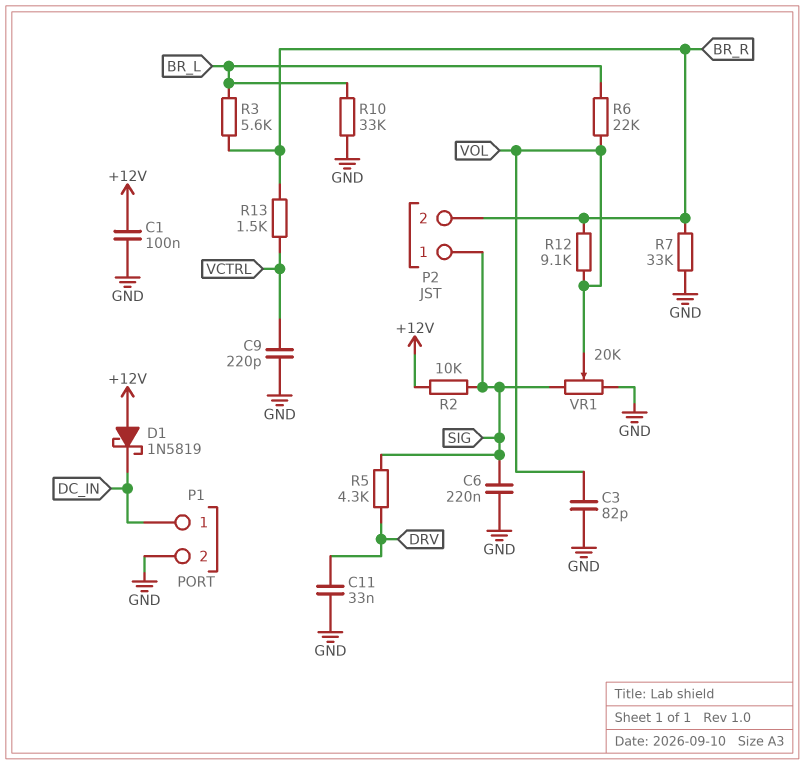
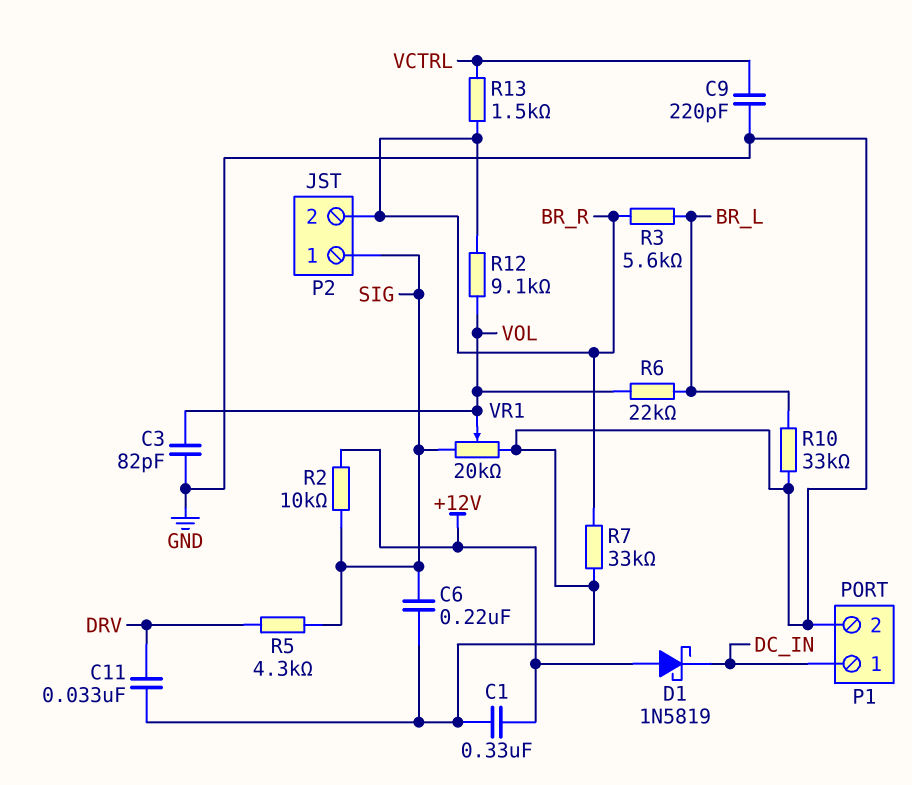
C1: 100nF (+12V, GND) -> 330nF (+12V, GND)

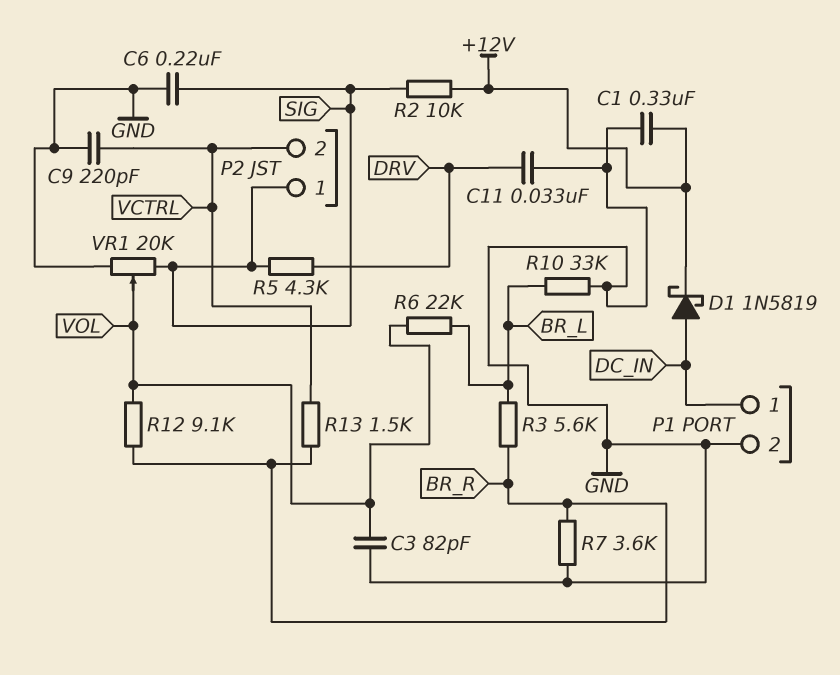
D1: schottky 1N5819 (A +12V, K DC_IN) -> schottky 1N5819 (A DC_IN, K +12V)
P2 pin 2: BR_R -> VCTRL
R7: 33k (BR_R, GND) -> 3.6k (BR_R, GND)

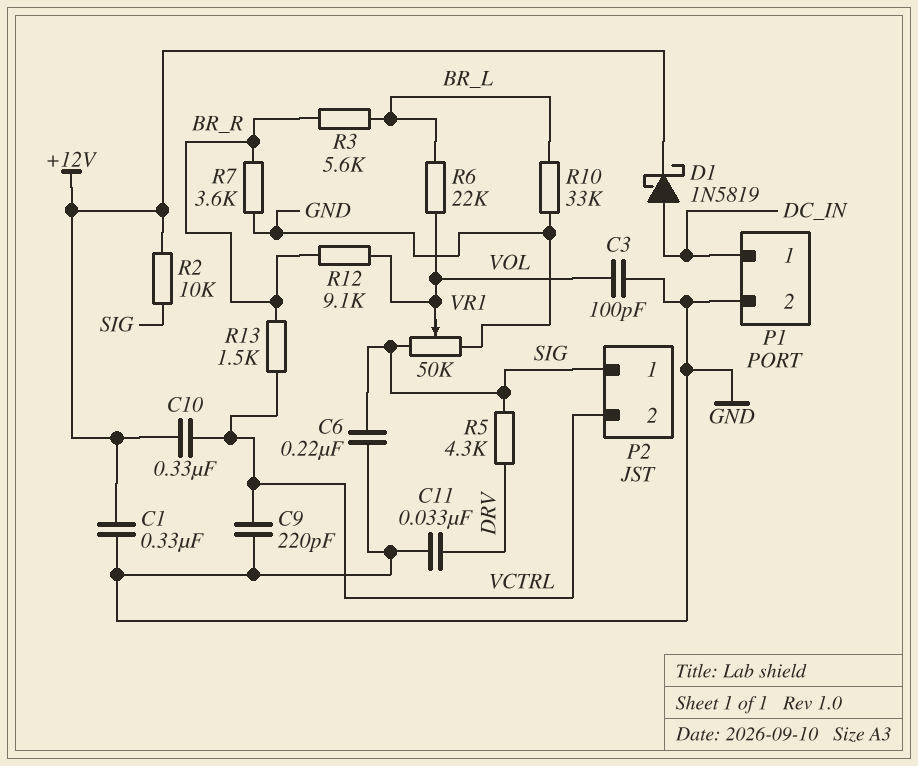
C3: 82pF (GND, VOL) -> 100pF (GND, VOL)
C10: none -> 330nF (+12V, VCTRL)
VR1: 20k (GND, SIG, wiper VOL) -> 50k (GND, SIG, wiper VOL)

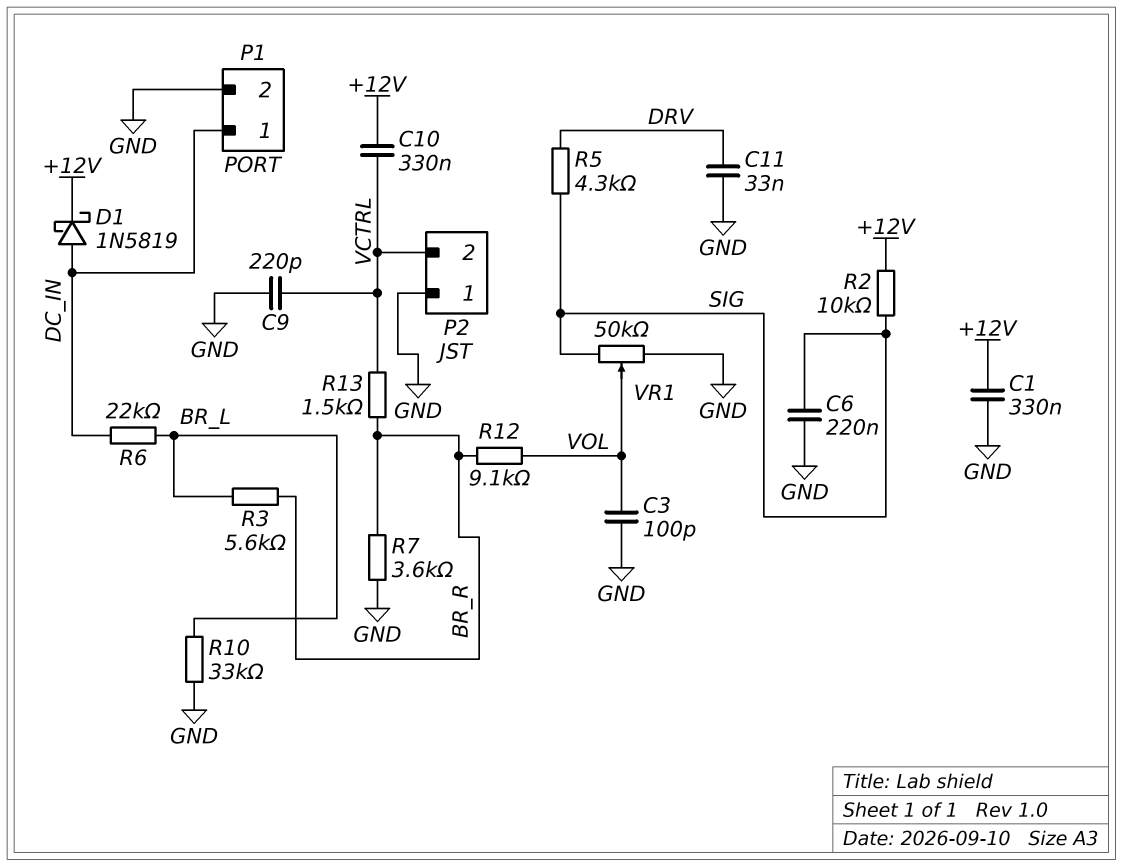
P2 pin 1: SIG -> GND
R6: 22k (BR_L, VOL) -> 22k (BR_L, DC_IN)

